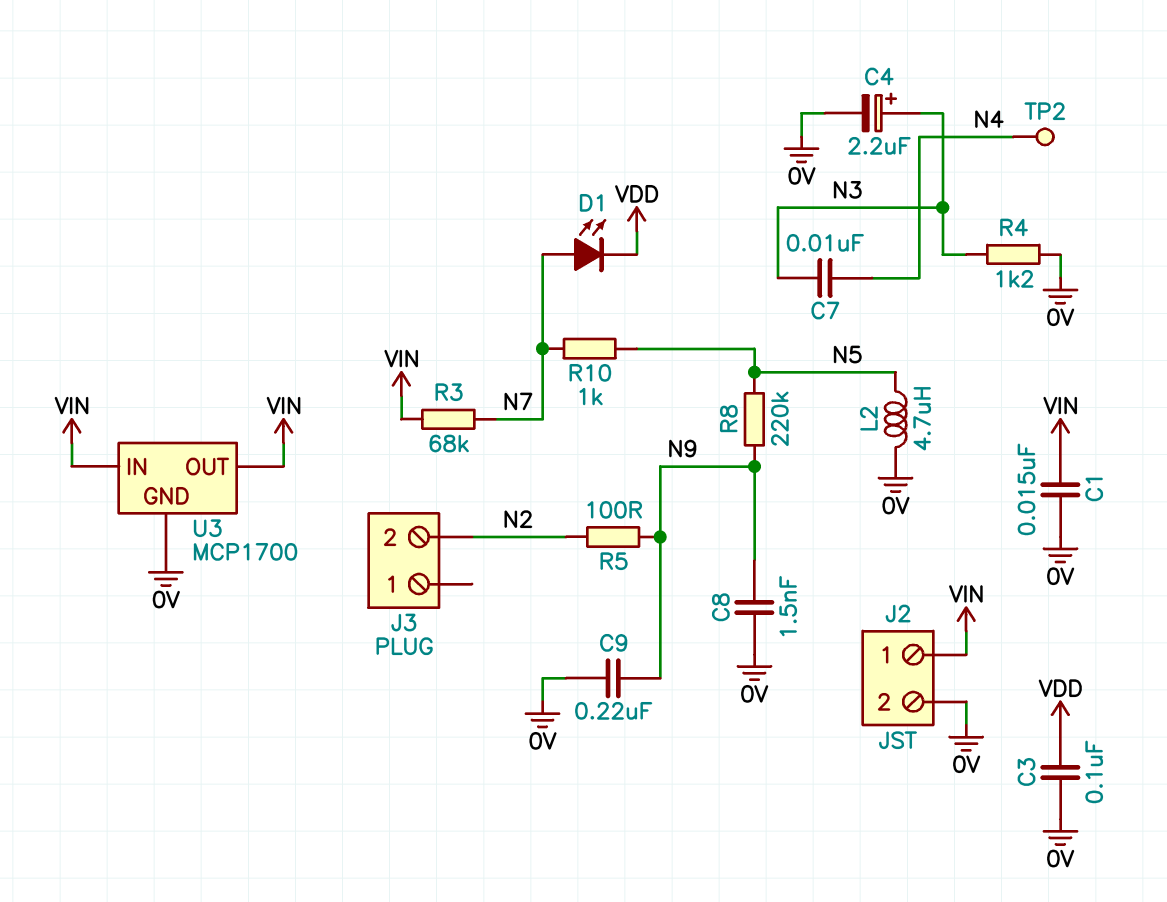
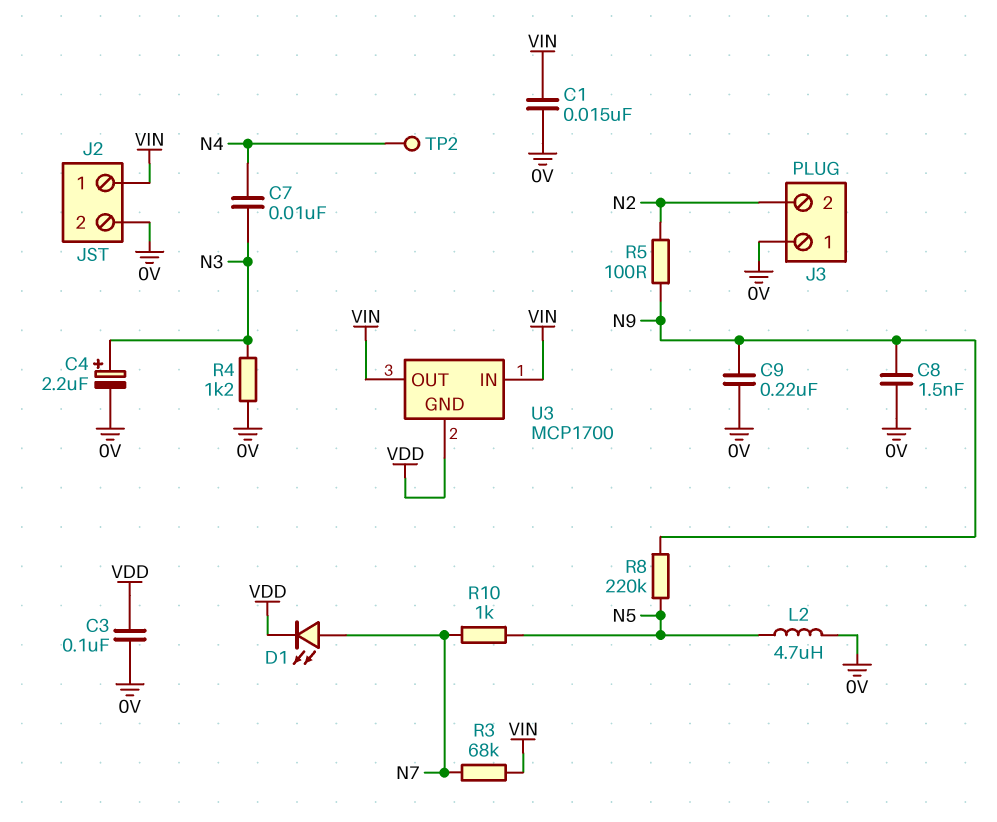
J3 pin 1: none -> 0V
U3 pin GND: 0V -> VDD

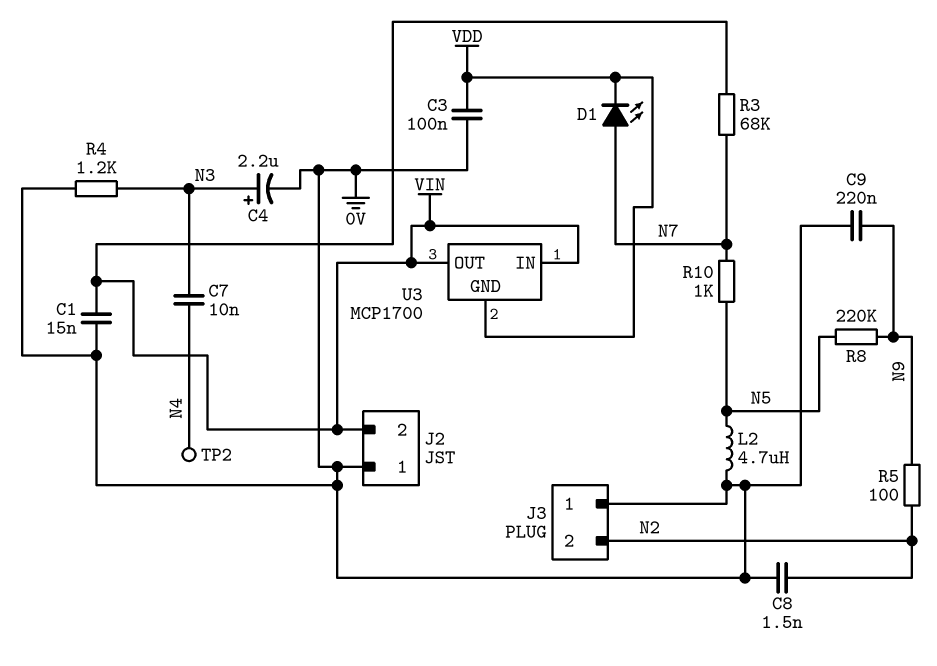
C8: 1.5nF (0V, N9) -> 1.5nF (0V, N2)
J2 pin 1: VIN -> 0V
J2 pin 2: 0V -> VIN

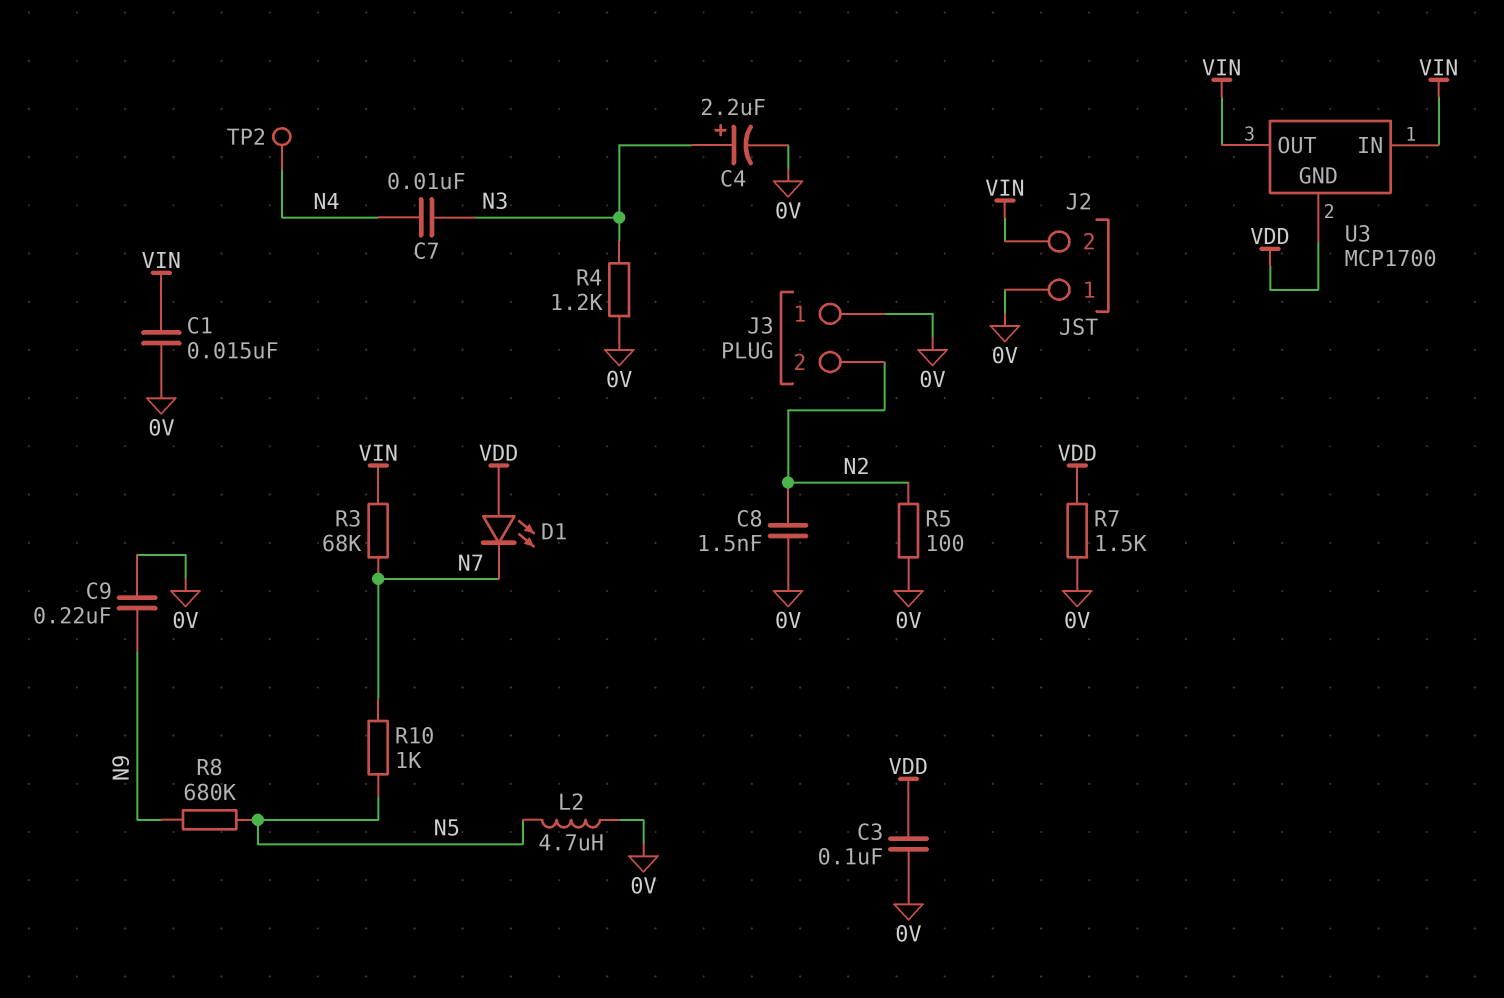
D1: LED (A N7, K VDD) -> LED (A VDD, K N7)
R5: 100 (N2, N9) -> 100 (0V, N2)
R7: none -> 1.5k (0V, VDD)
R8: 220k (N5, N9) -> 680k (N5, N9)

